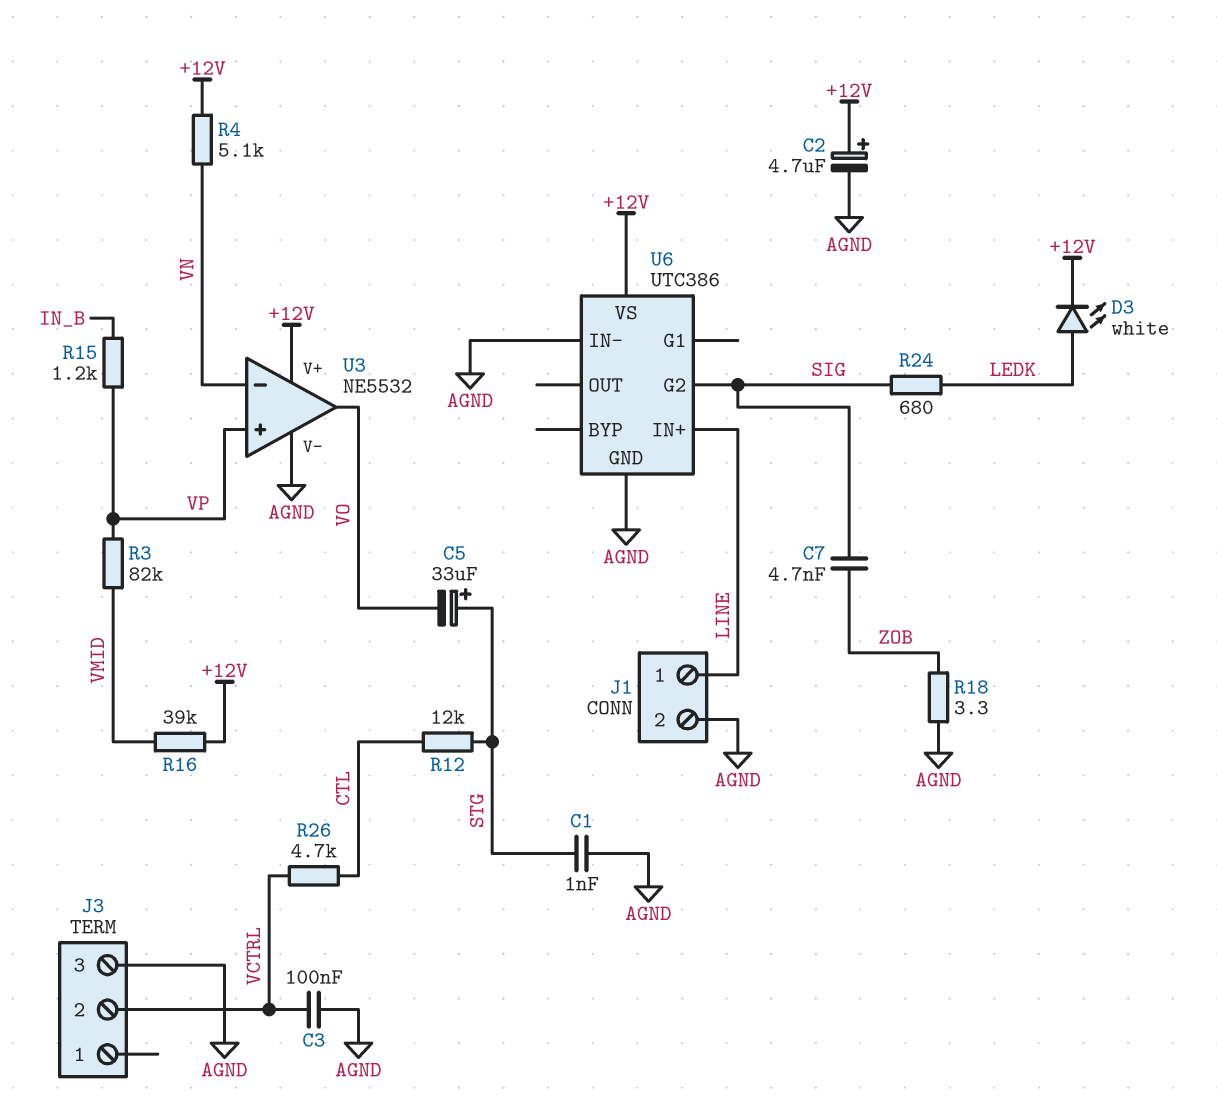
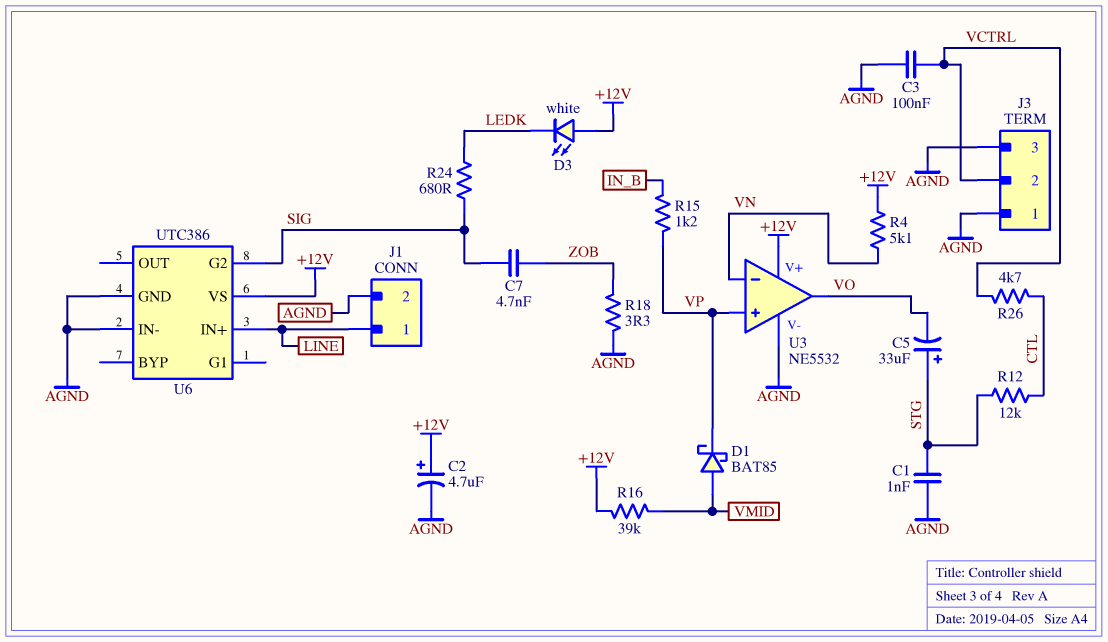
D1: none -> schottky BAT85 (A VMID, K VP)
D3: LED white (A LEDK, K +12V) -> LED white (A +12V, K LEDK)
J3 pin 1: none -> AGND
R3: 82k (VMID, VP) -> none

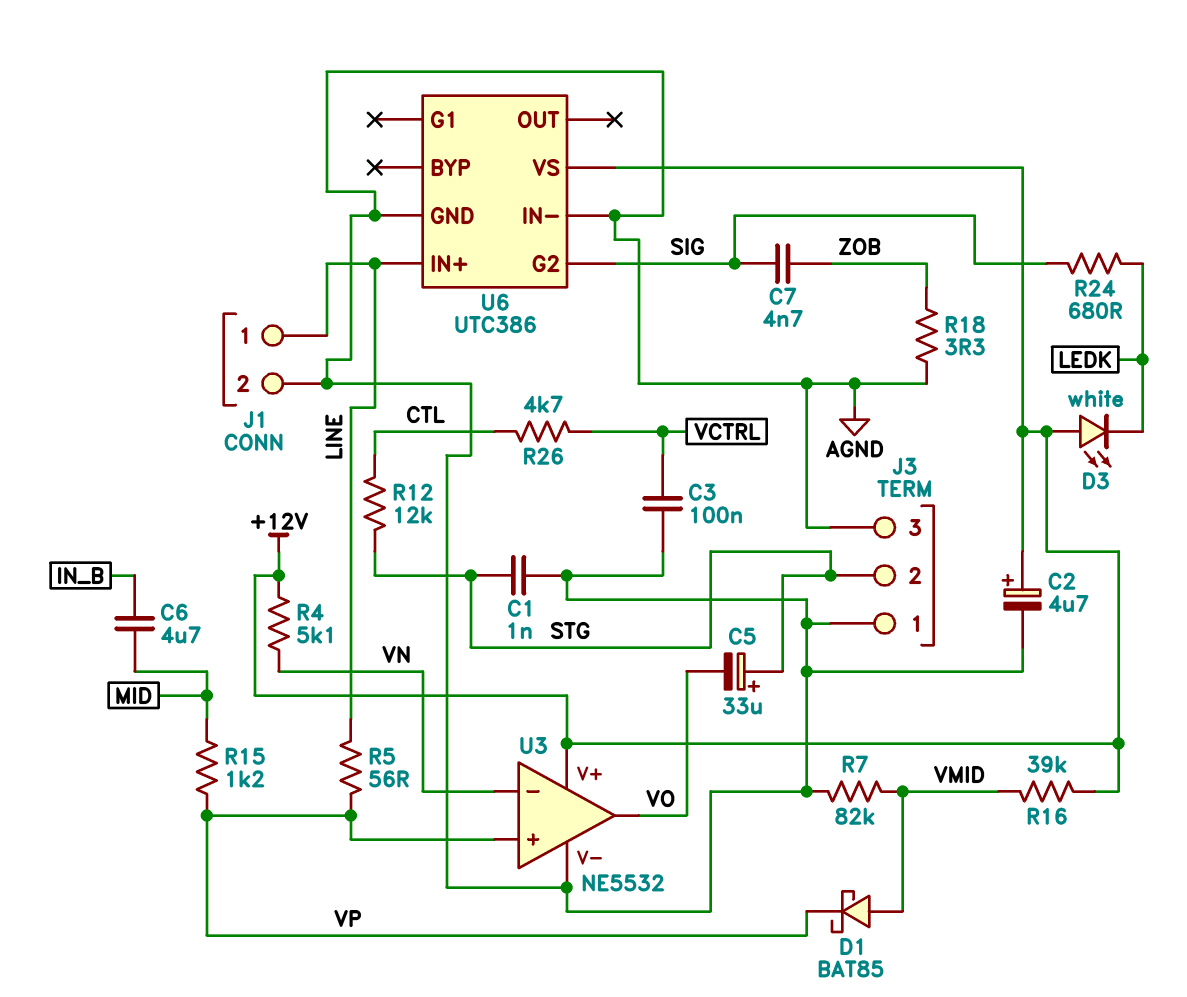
C6: none -> 4.7uF (IN_B, MID)
J3 pin 2: VCTRL -> STG
R5: none -> 56 (LINE, VP)
R7: none -> 82k (AGND, VMID)
R15: 1.2k (IN_B, VP) -> 1.2k (MID, VP)

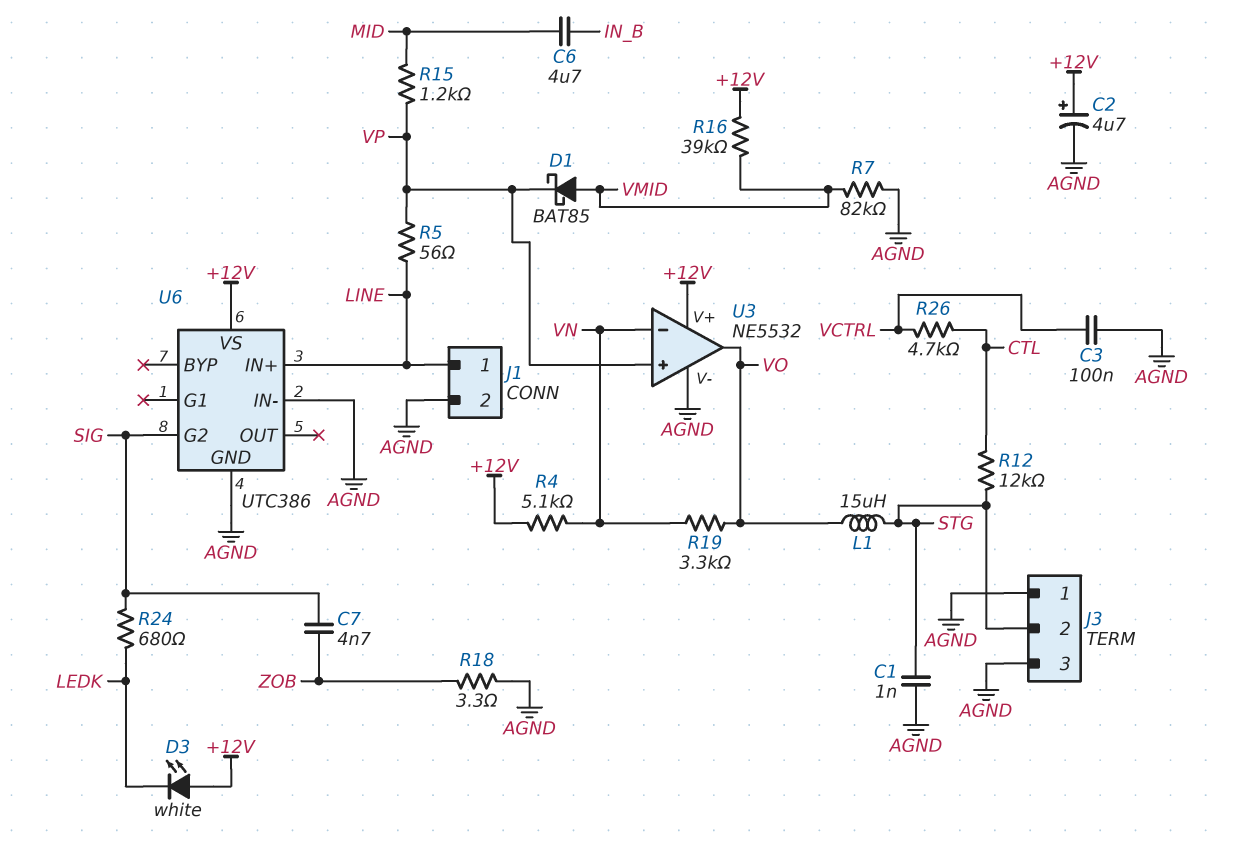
C5: 33uF (plus STG, minus VO) -> none
L1: none -> 15uH (STG, VO)
R19: none -> 3.3k (VN, VO)

